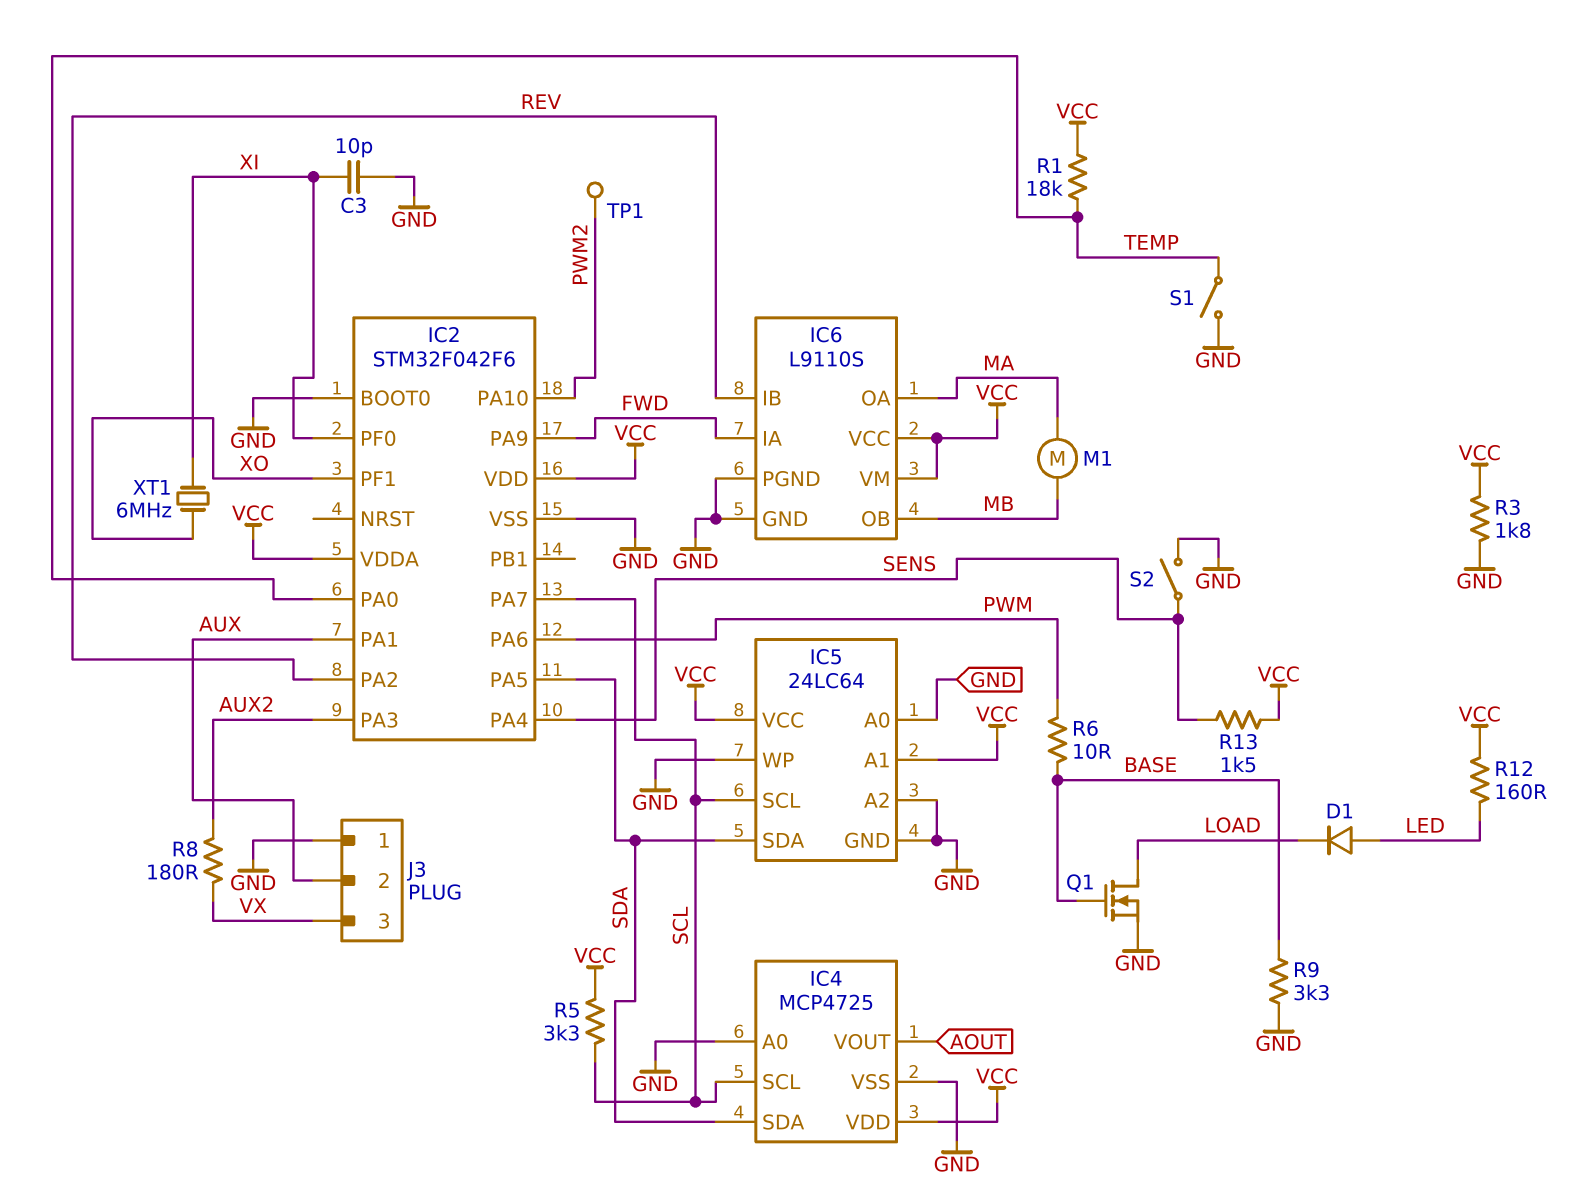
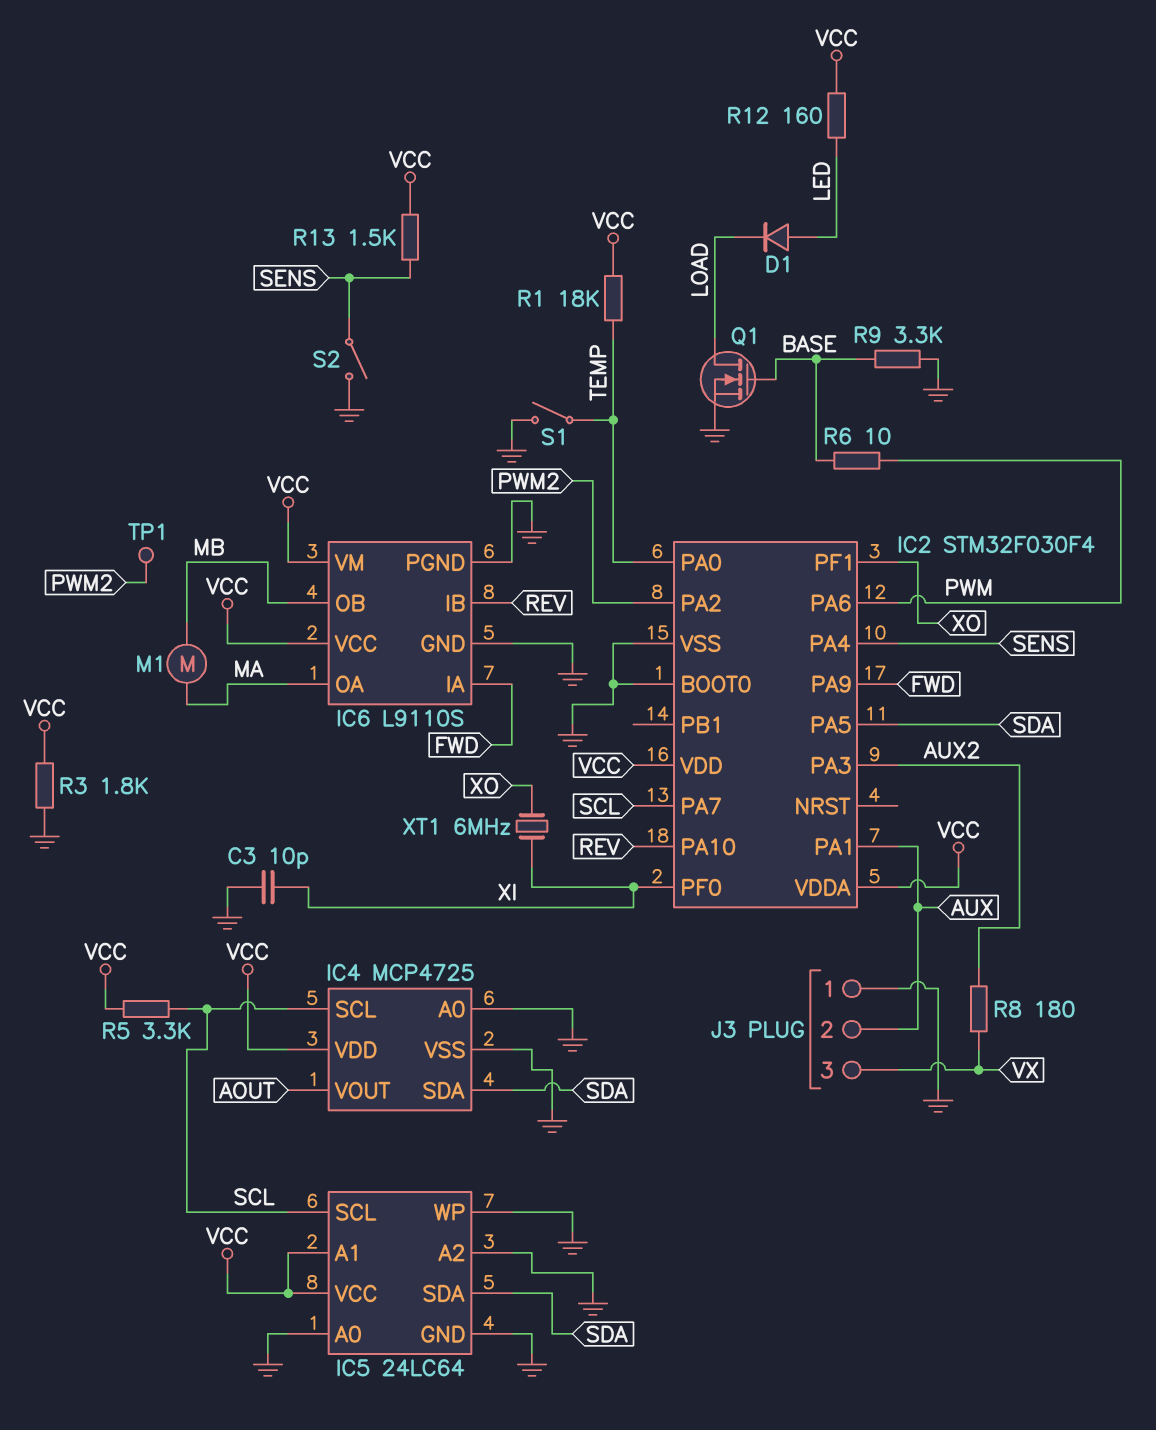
IC2: STM32F042F6 -> STM32F030F4
IC2 pin PA2: REV -> PWM2
IC2 pin PA10: PWM2 -> REV

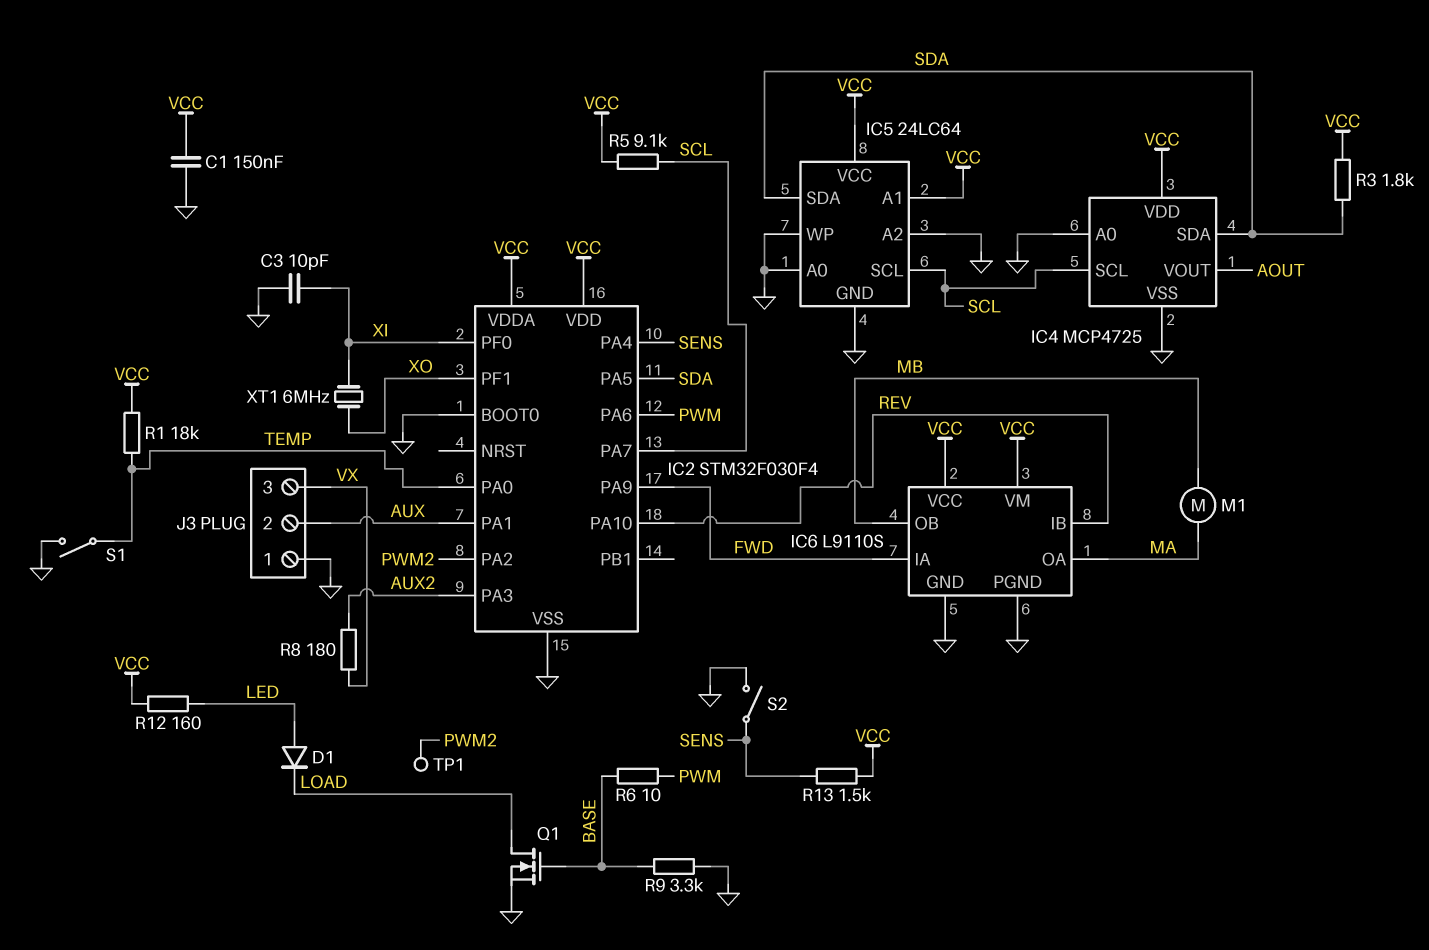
C1: none -> 150nF (GND, VCC)
R3: 1.8k (GND, VCC) -> 1.8k (SDA, VCC)
R5: 3.3k (SCL, VCC) -> 9.1k (SCL, VCC)

